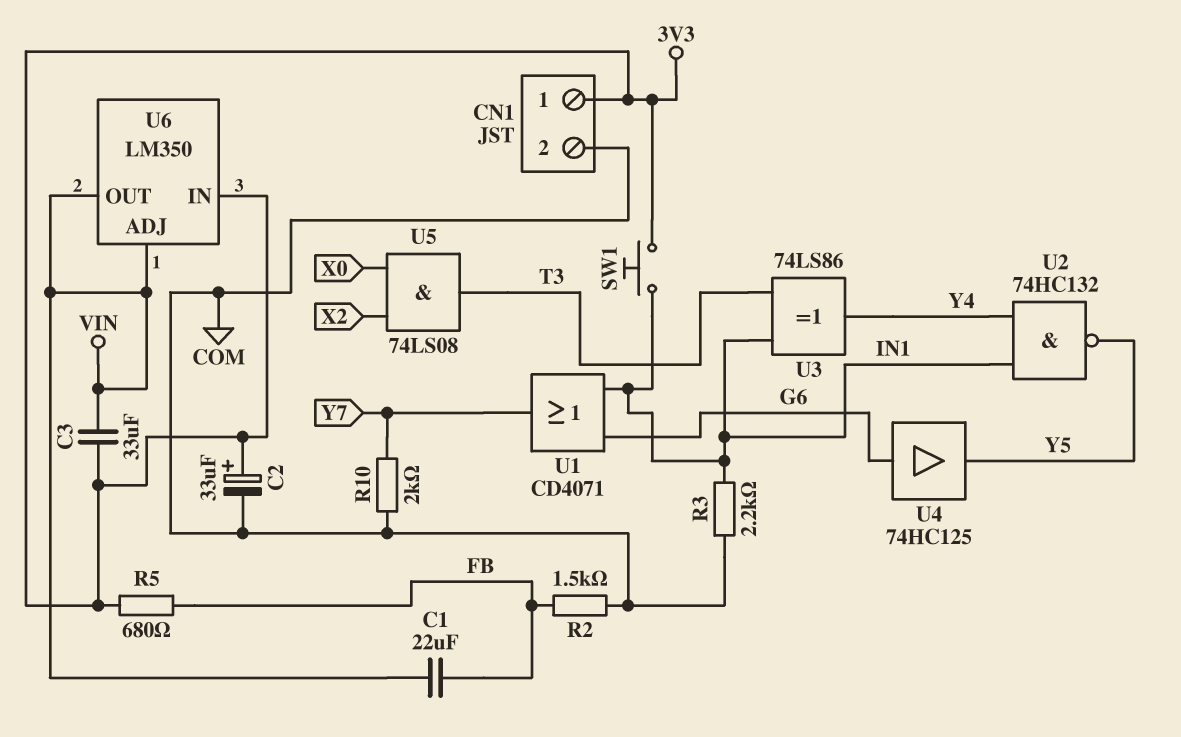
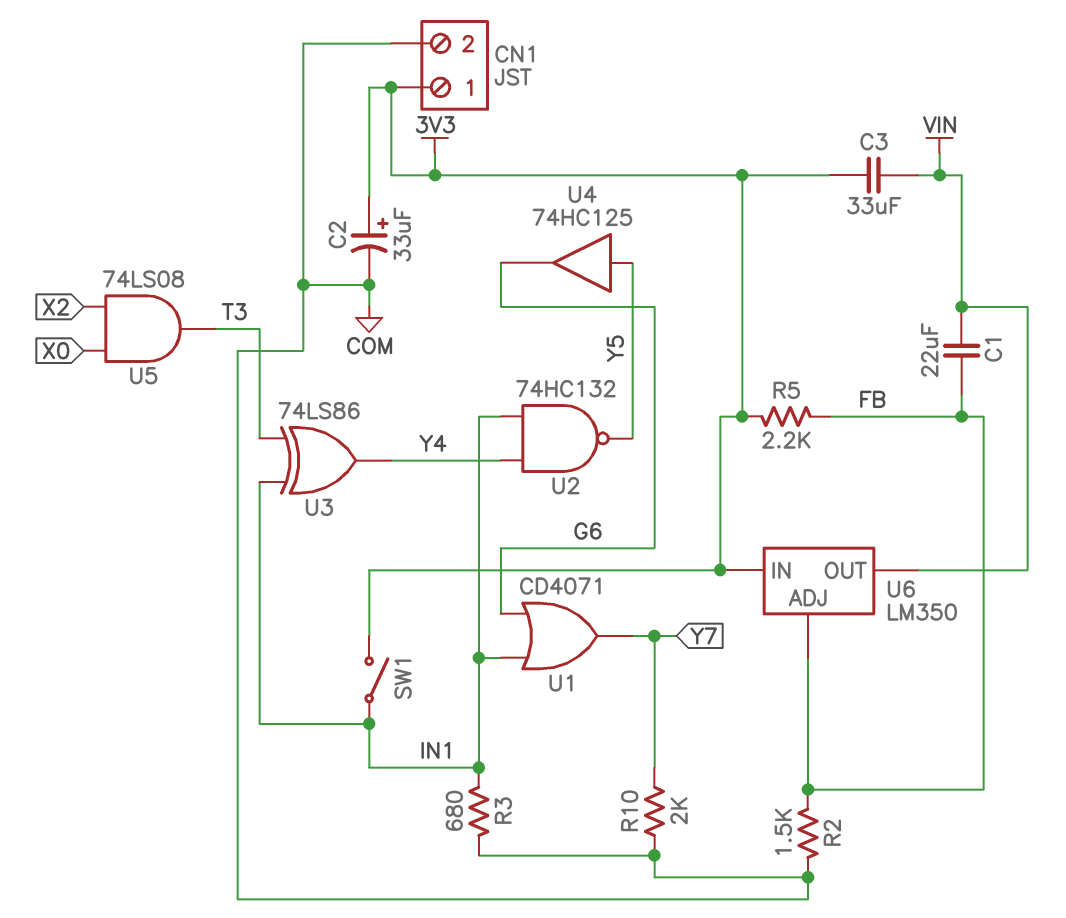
R3: 2.2k (COM, IN1) -> 680 (COM, IN1)
R5: 680 (3V3, FB) -> 2.2k (3V3, FB)
SW1: button (3V3, IN1) -> switch (3V3, IN1)
U4: buffer 74HC125 (in G6, out Y5) -> buffer 74HC125 (in Y5, out G6)
U6 pin ADJ: VIN -> FB

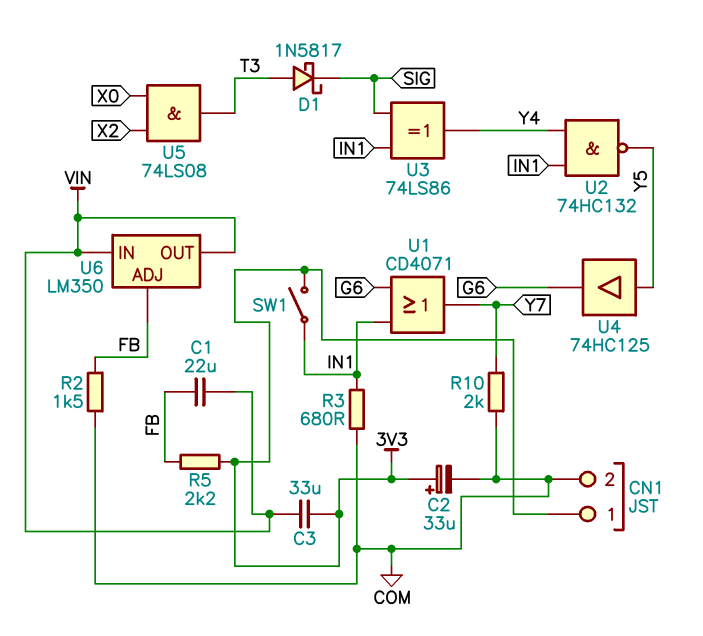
D1: none -> schottky 1N5817 (A T3, K SIG)
U3: XOR 74LS86 (in IN1, in T3, out Y4) -> XOR 74LS86 (in IN1, in SIG, out Y4)
U6 pin IN: 3V3 -> VIN

